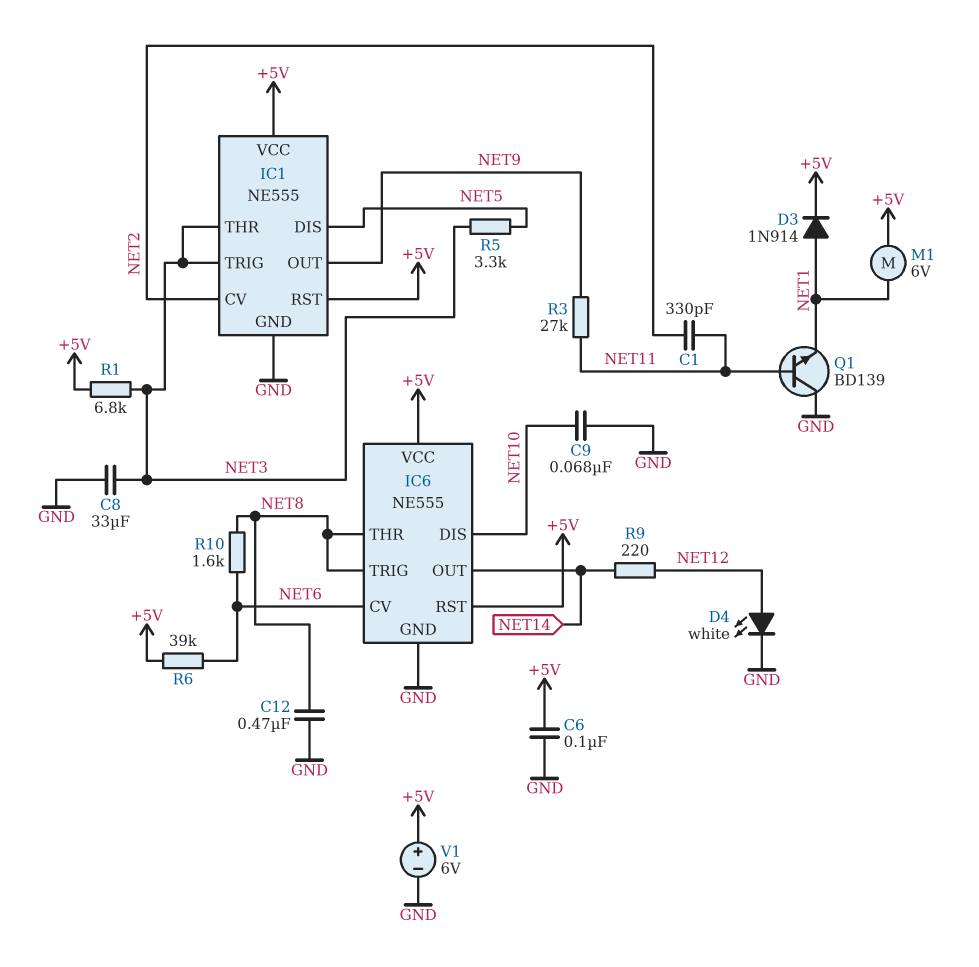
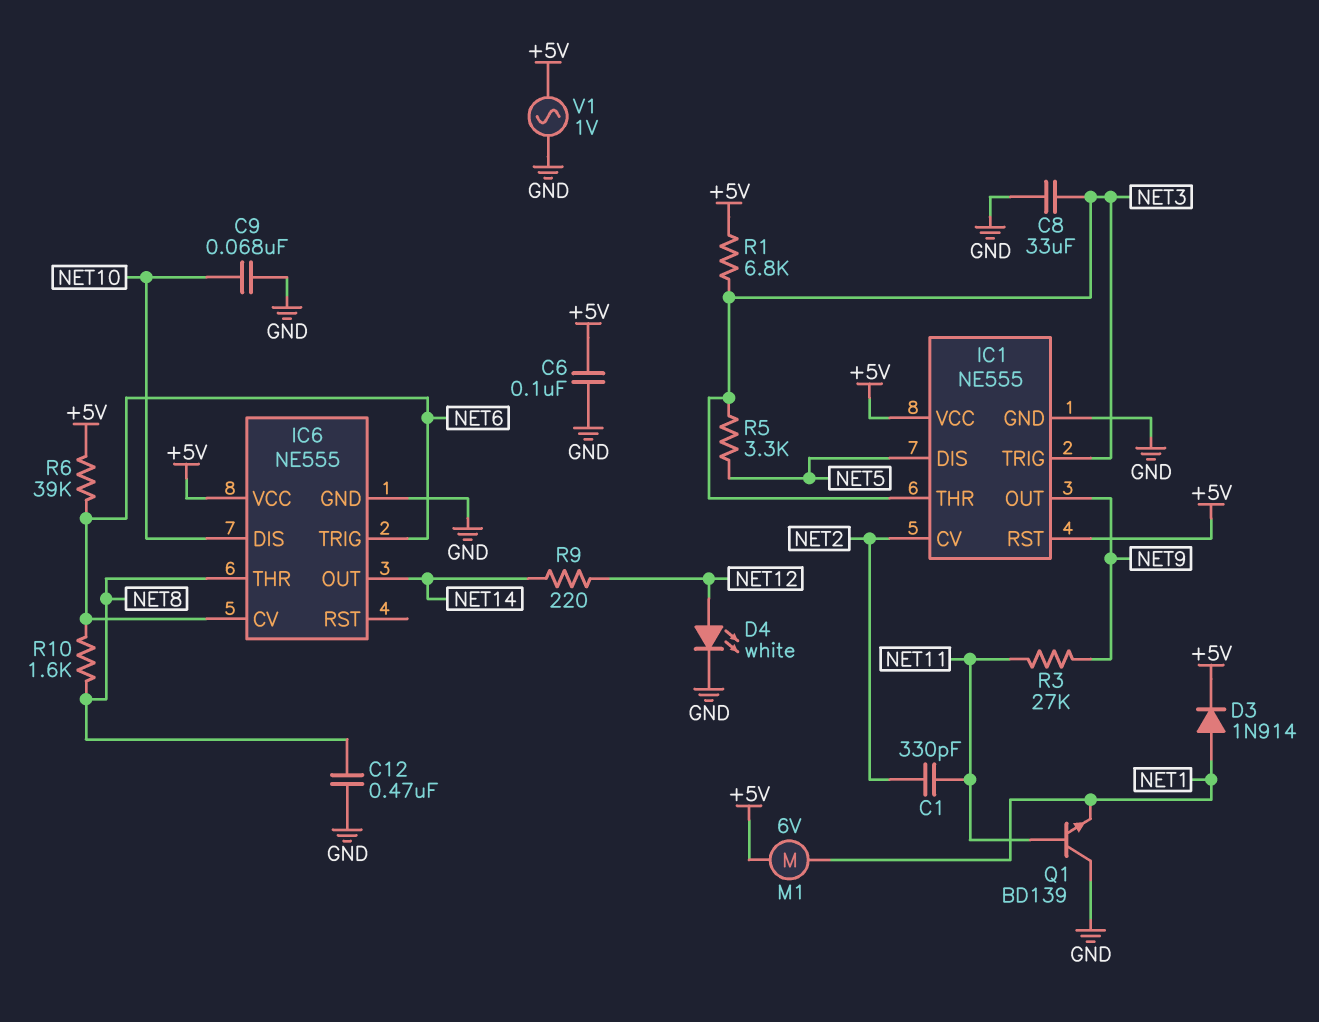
IC6 pin RST: +5V -> none
IC6 pin TRIG: NET8 -> NET6
V1: 6V (plus +5V, minus GND) -> AC 1V (+5V, GND)

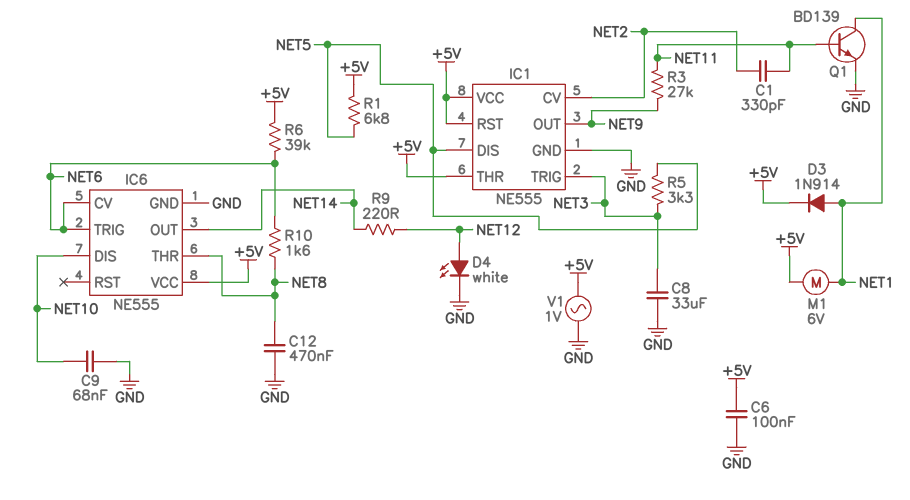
IC1 pin THR: NET3 -> +5V
Q1: NPN BD139 (B NET11, C GND, E NET1) -> NPN BD139 (B NET11, C NET1, E GND)
R1: 6.8k (+5V, NET3) -> 6.8k (+5V, NET5)

